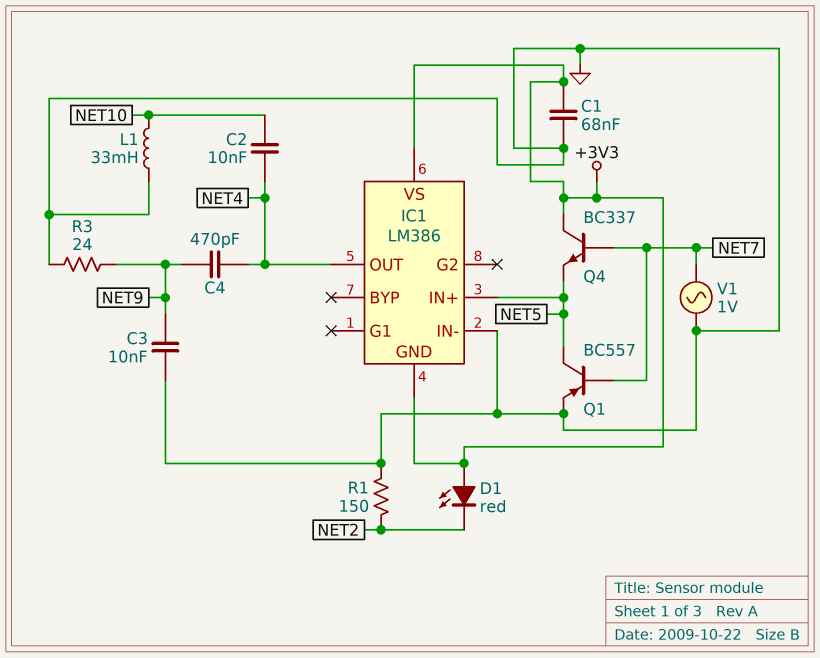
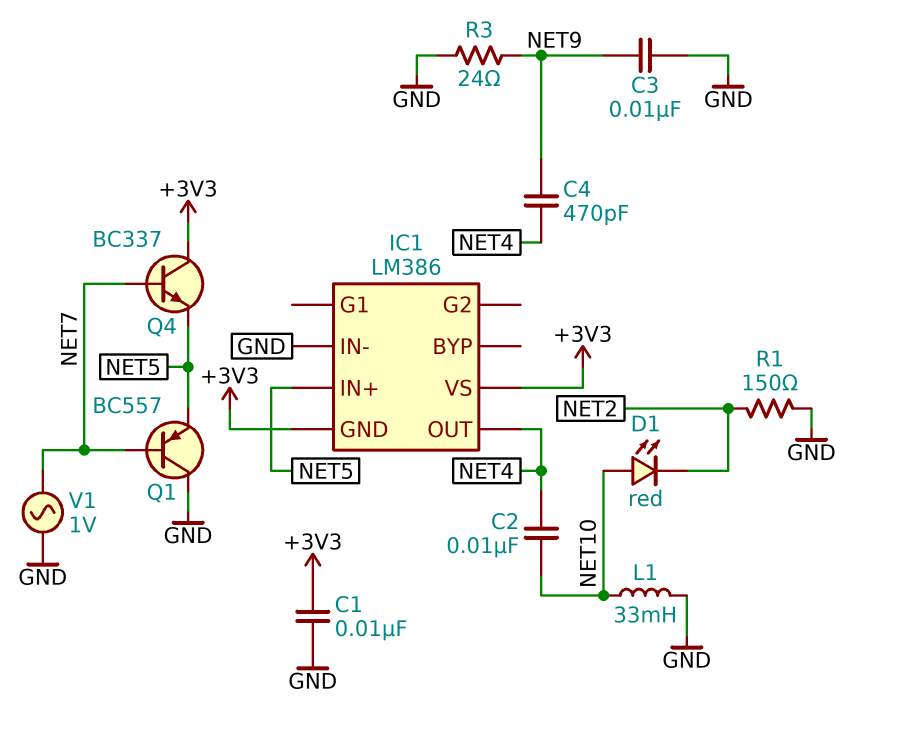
C1: 68nF (+3V3, GND) -> 10nF (+3V3, GND)
D1: LED red (A +3V3, K NET2) -> LED red (A NET10, K NET2)
Q1: PNP BC557 (B NET7, C NET5, E GND) -> PNP BC557 (B NET7, C GND, E NET5)

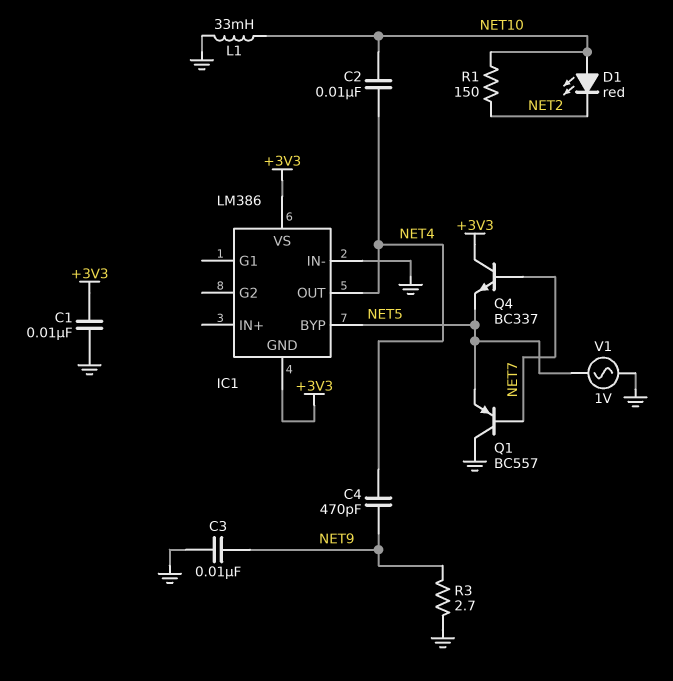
IC1 pin BYP: none -> NET5
IC1 pin IN+: NET5 -> none
R1: 150 (GND, NET2) -> 150 (NET2, NET10)
R3: 24 (GND, NET9) -> 2.7 (GND, NET9)
V1: AC 1V (GND, NET7) -> AC 1V (GND, NET5)

